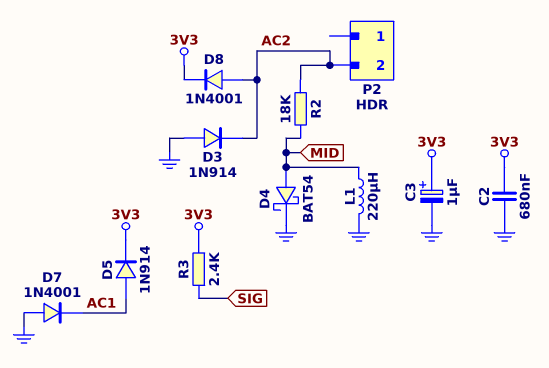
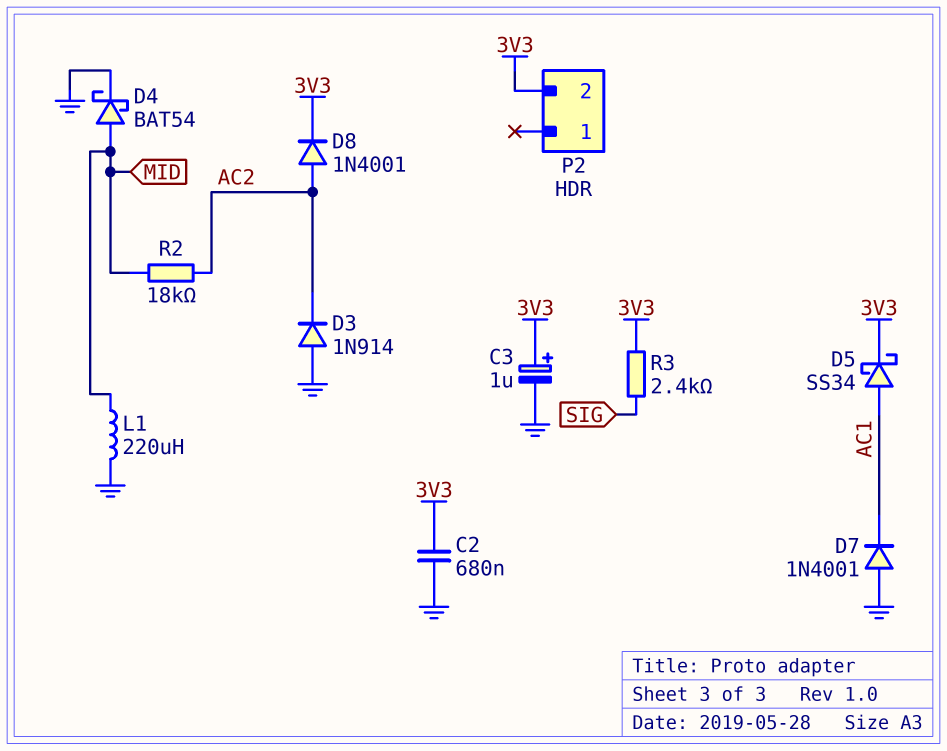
D5: diode 1N914 (A AC1, K 3V3) -> schottky SS34 (A AC1, K 3V3)
P2 pin 2: AC2 -> 3V3

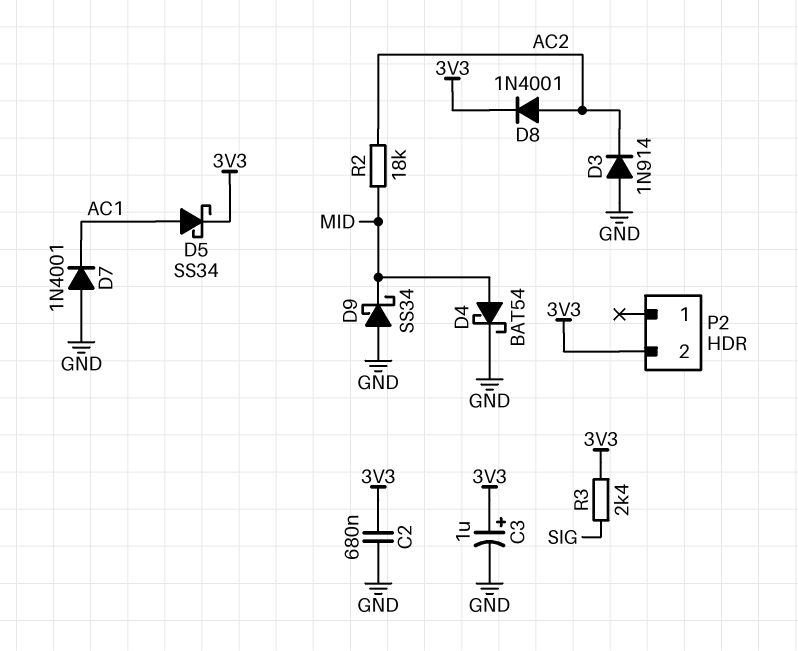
D9: none -> schottky SS34 (A GND, K MID)
L1: 220uH (GND, MID) -> none

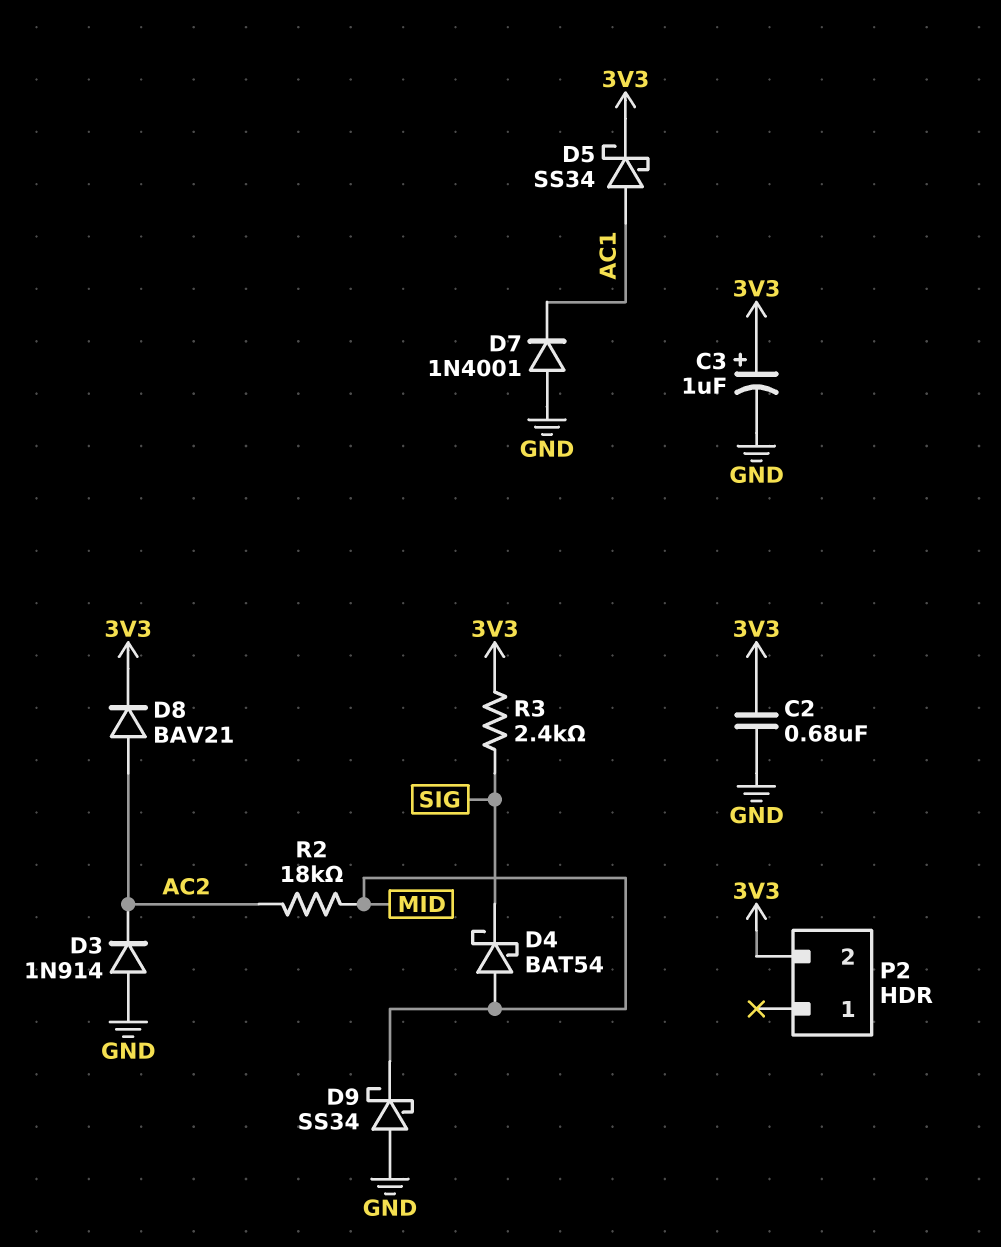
D4: schottky BAT54 (A MID, K GND) -> schottky BAT54 (A MID, K SIG)
D8: diode 1N4001 (A AC2, K 3V3) -> diode BAV21 (A AC2, K 3V3)

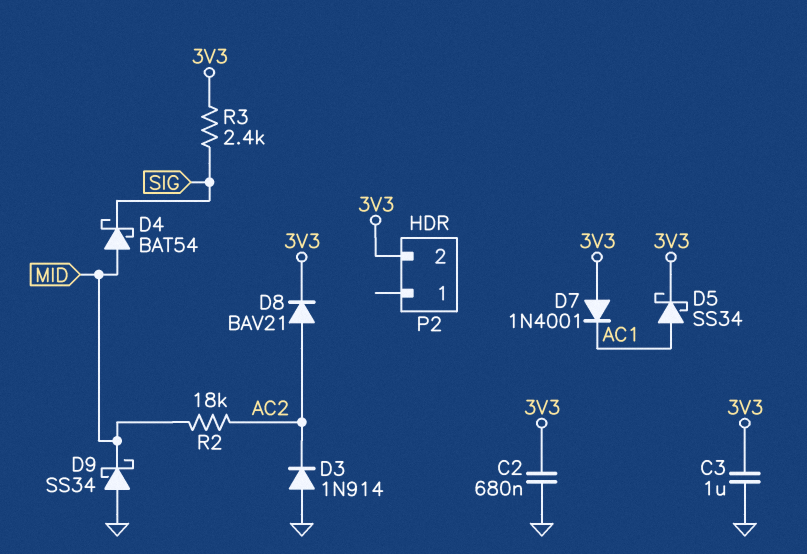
C3: 1uF (plus 3V3, minus GND) -> 1uF (3V3, GND)
D7: diode 1N4001 (A GND, K AC1) -> diode 1N4001 (A 3V3, K AC1)

